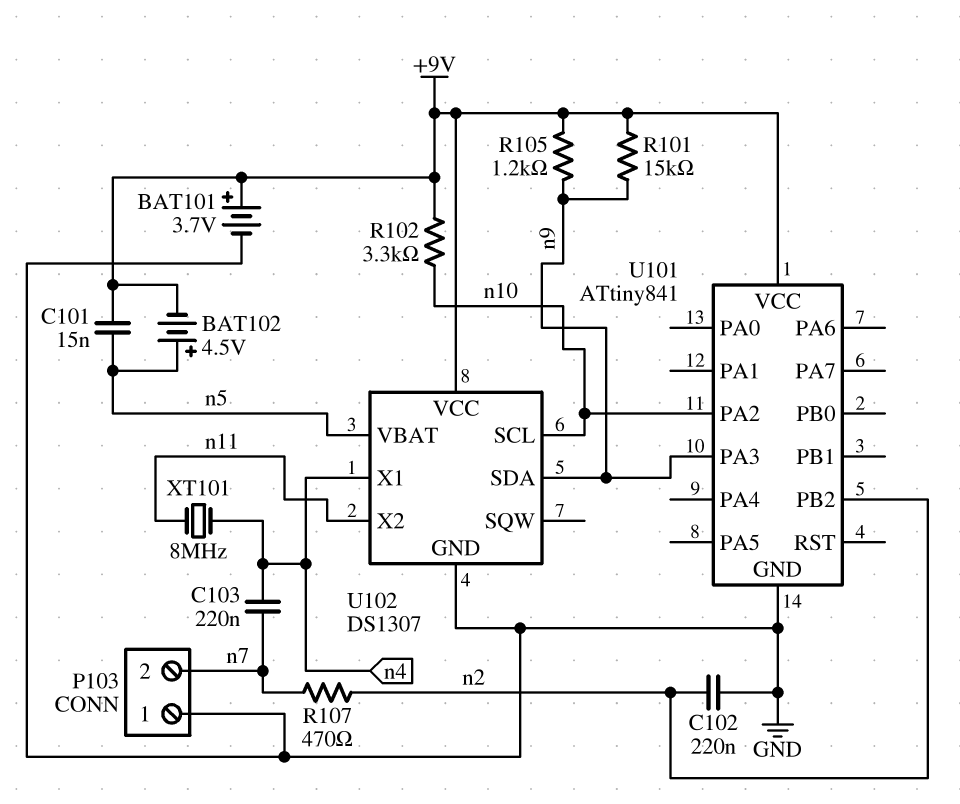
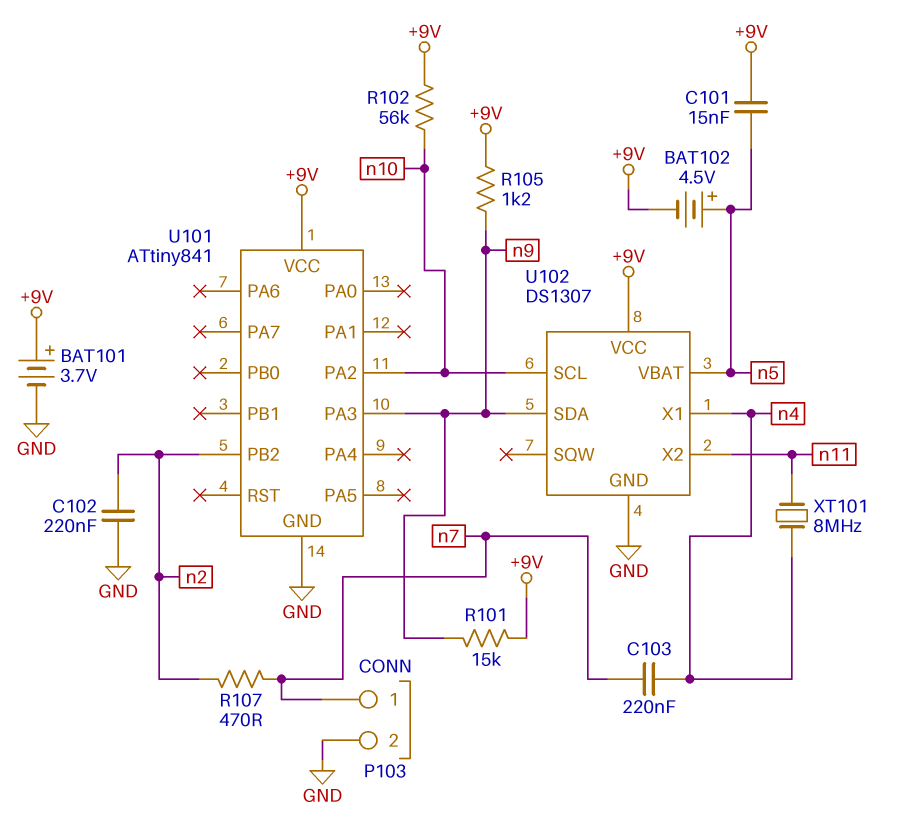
P103 pin 1: GND -> n7
P103 pin 2: n7 -> GND
R102: 3.3k (+9V, n10) -> 56k (+9V, n10)

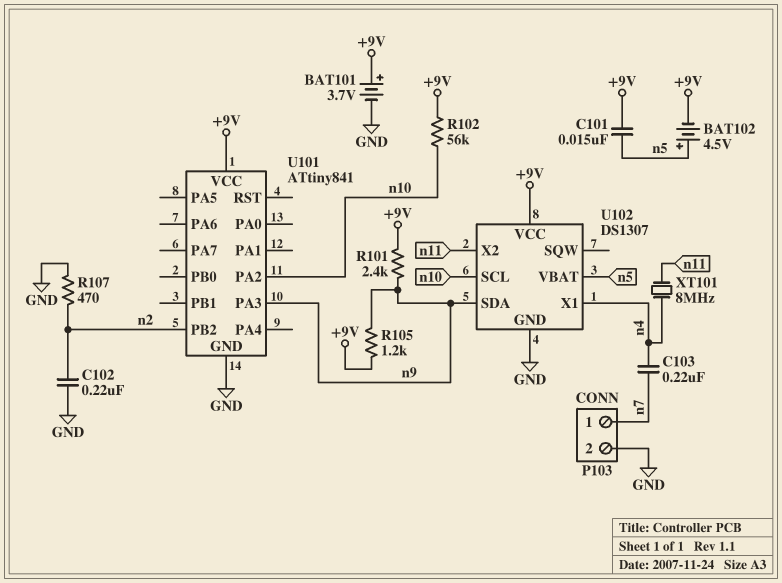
R101: 15k (+9V, n9) -> 2.4k (+9V, n9)
R107: 470 (n2, n7) -> 470 (GND, n2)

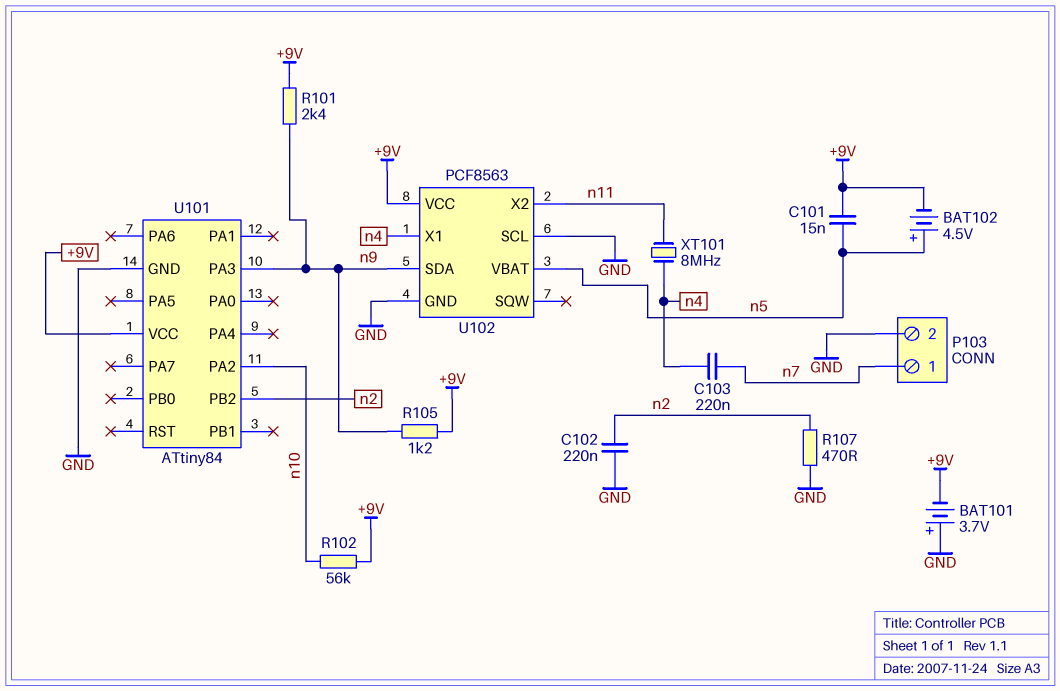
BAT101: 3.7V (plus +9V, minus GND) -> 3.7V (plus GND, minus +9V)
U101: ATtiny841 -> ATtiny84
U102: DS1307 -> PCF8563
U102 pin SCL: n10 -> GND

